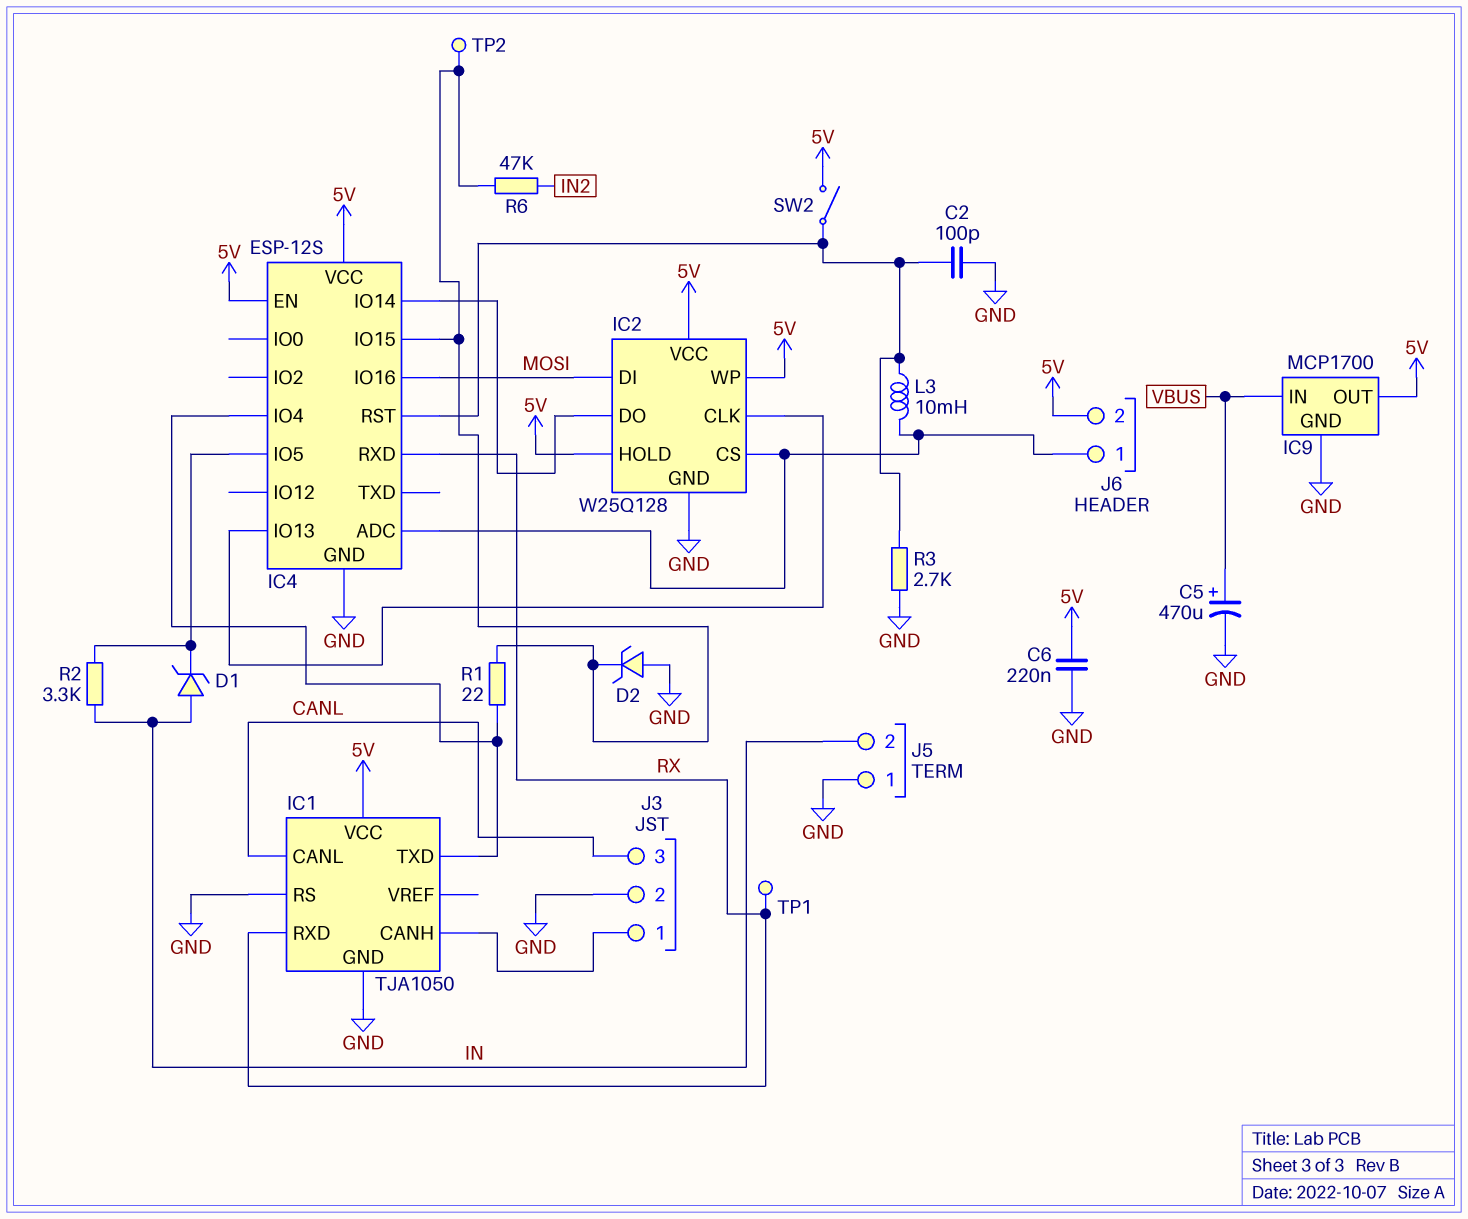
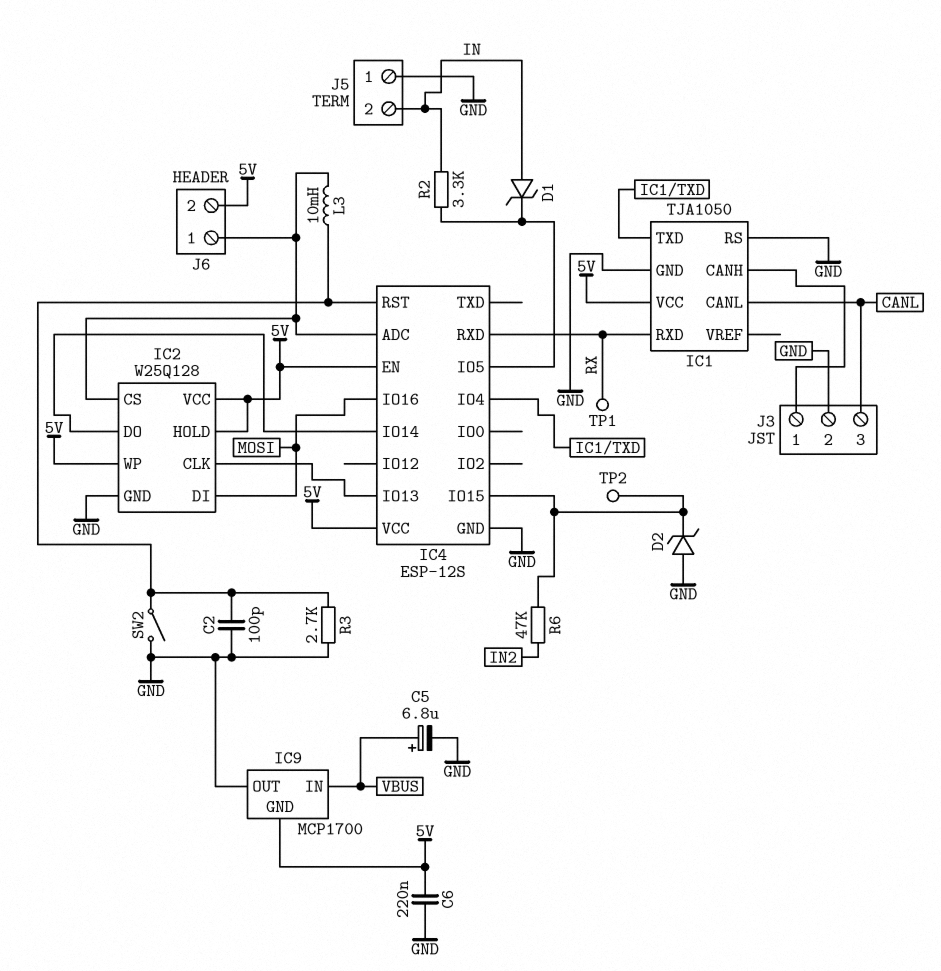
C5: 470uF (plus VBUS, minus GND) -> 6.8uF (plus VBUS, minus GND)
IC9 pin GND: GND -> 5V
IC9 pin OUT: 5V -> GND
R1: 22 (IC1/TXD, IC4/IO15) -> none
SW2: switch (5V, IC4/RST) -> switch (GND, IC4/RST)

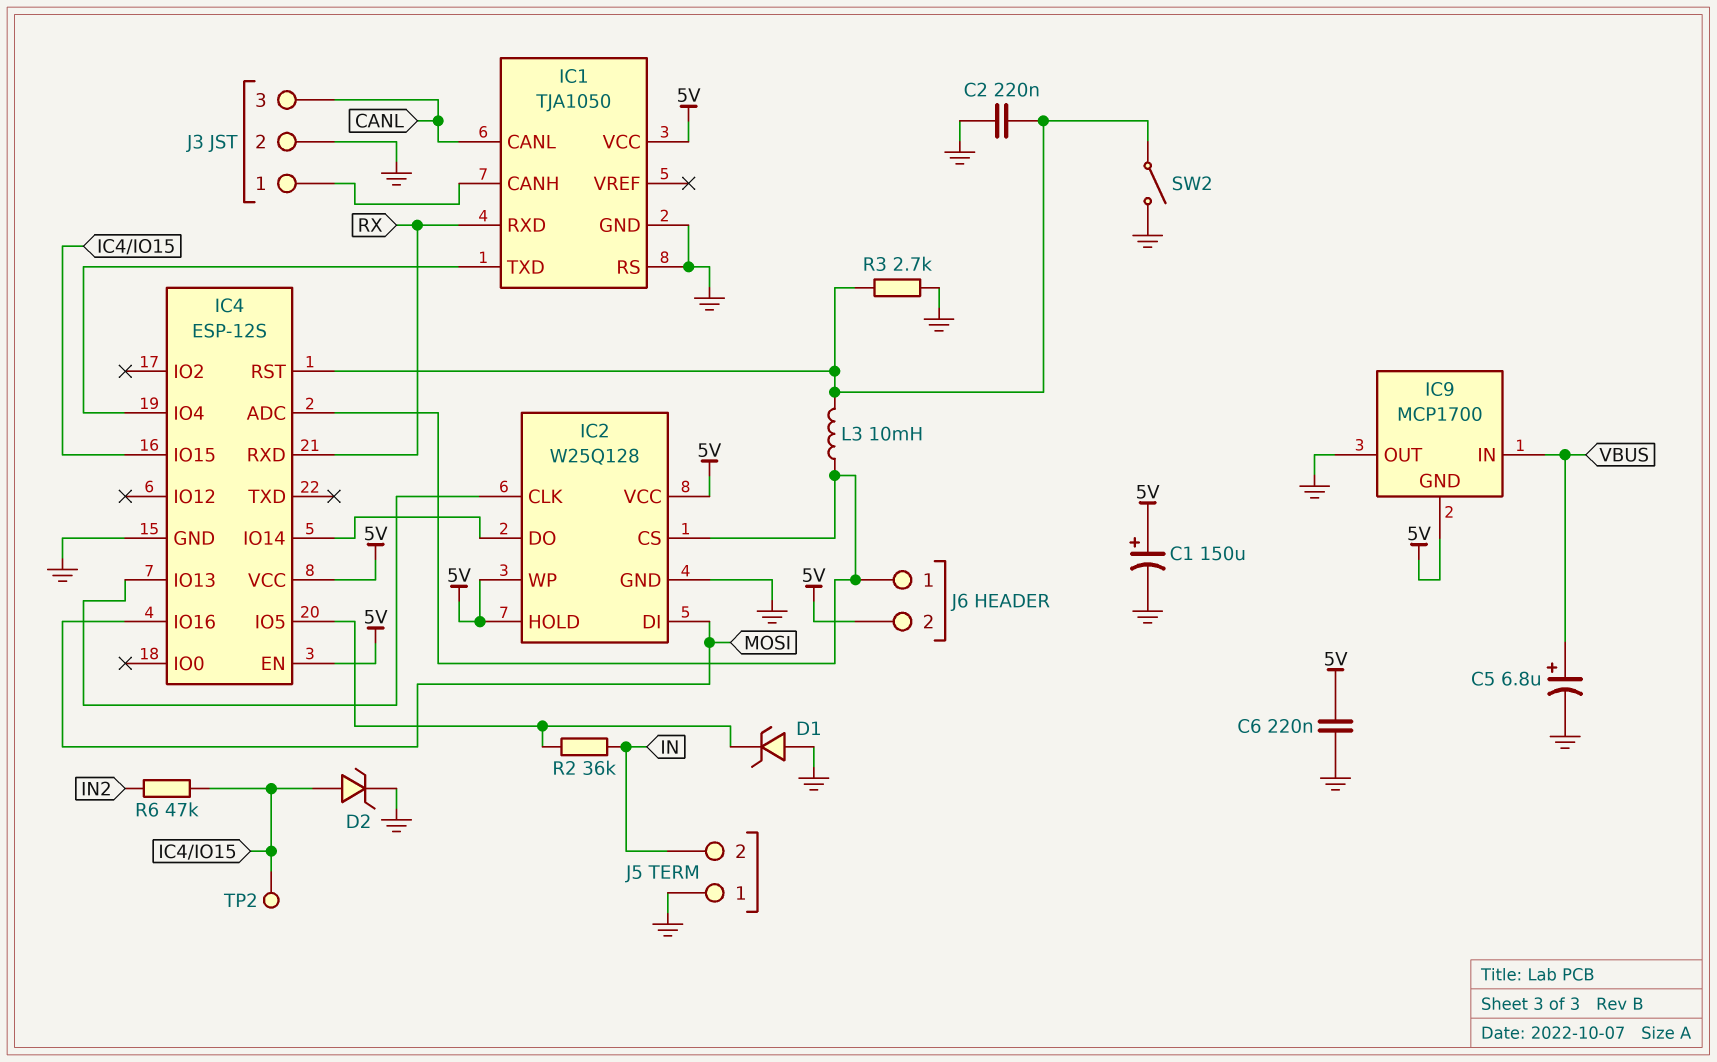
C1: none -> 150uF (plus 5V, minus GND)
C2: 100pF (GND, IC4/RST) -> 220nF (GND, IC4/RST)
D1: zener (A IN, K IC4/IO5) -> zener (A GND, K IC4/IO5)
D2: zener (A GND, K IC4/IO15) -> zener (A IC4/IO15, K GND)
R2: 3.3k (IC4/IO5, IN) -> 36k (IC4/IO5, IN)
TP1: test point (RX) -> none

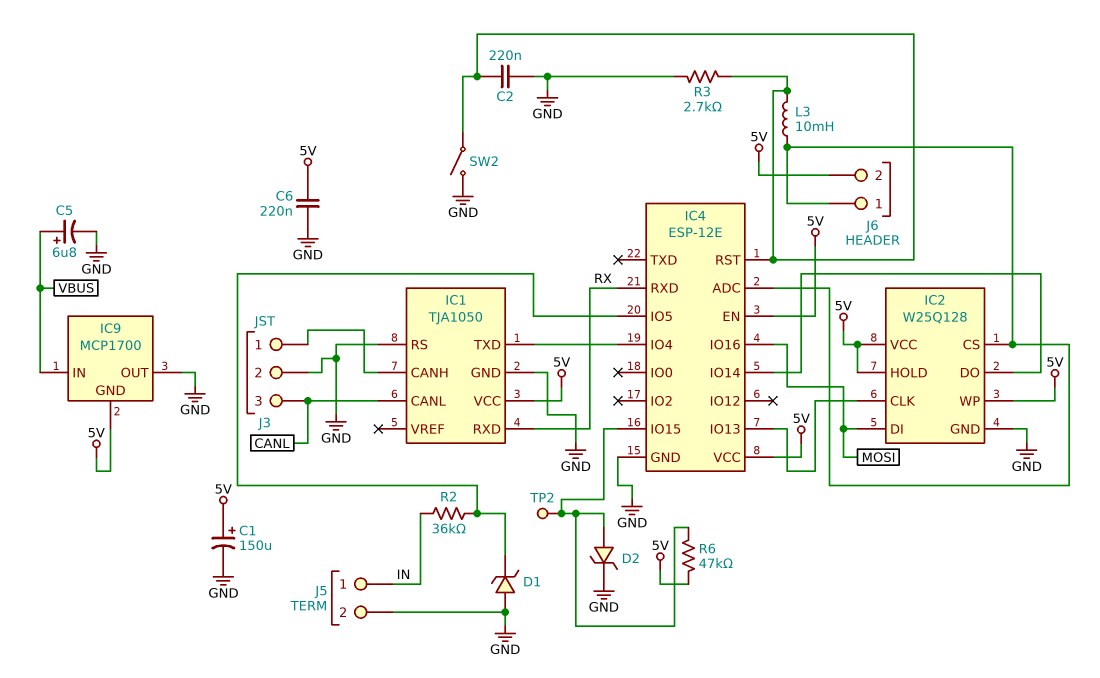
IC4: ESP-12S -> ESP-12E
J5 pin 1: GND -> IN
J5 pin 2: IN -> GND
R6: 47k (IC4/IO15, IN2) -> 47k (5V, IC4/IO15)

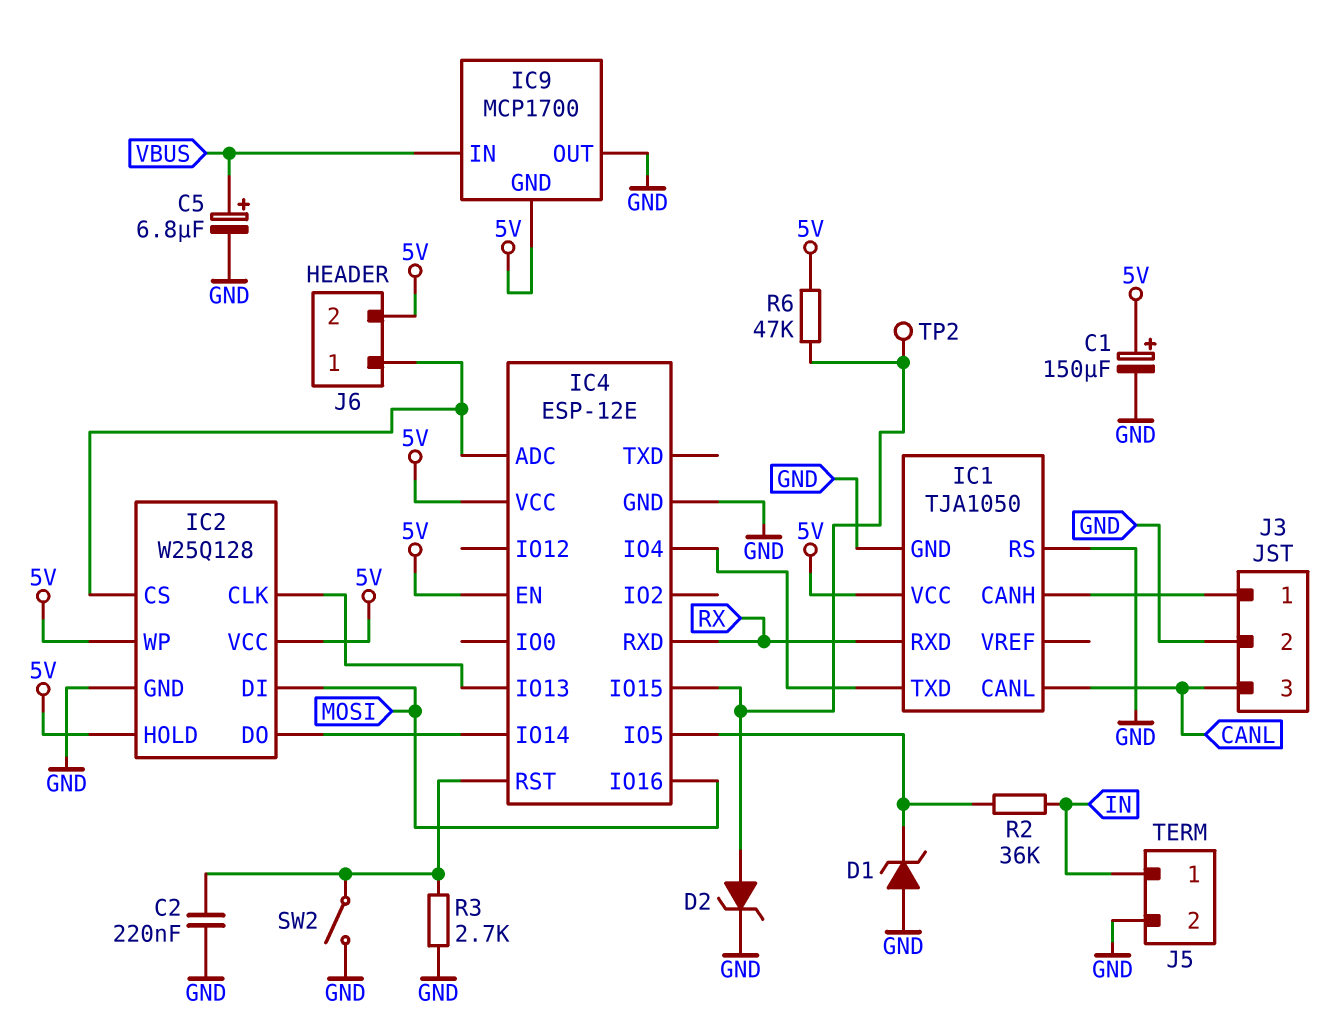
C6: 220nF (5V, GND) -> none
L3: 10mH (IC2/CS, IC4/RST) -> none

